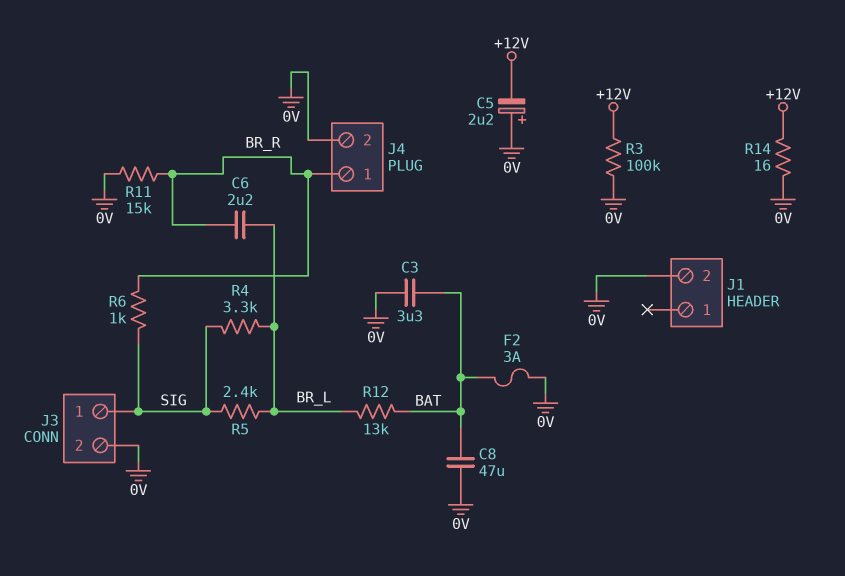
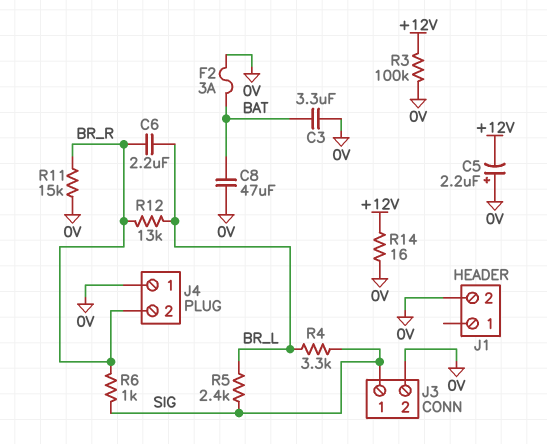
J4 pin 1: BR_R -> 0V
J4 pin 2: 0V -> BR_R
R12: 13k (BAT, BR_L) -> 13k (BR_L, BR_R)

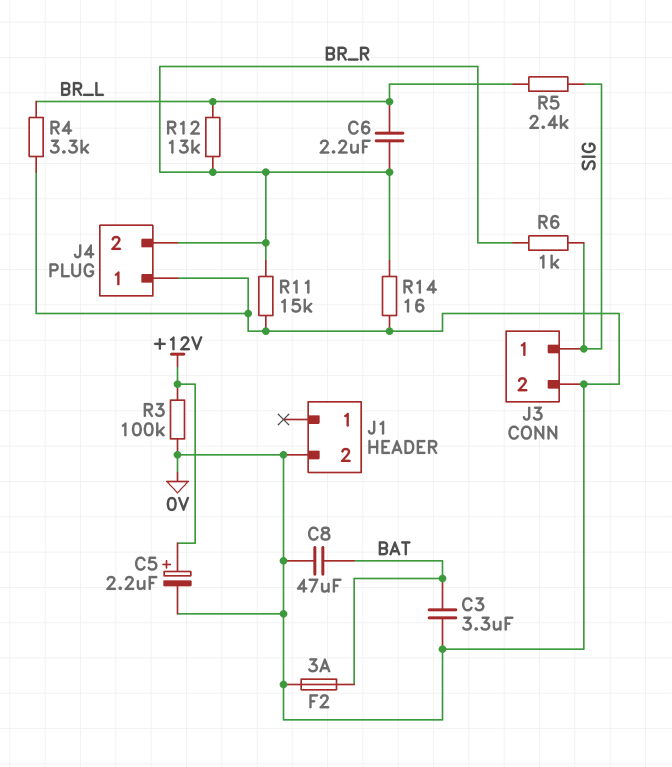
C5: 2.2uF (plus 0V, minus +12V) -> 2.2uF (plus +12V, minus 0V)
R4: 3.3k (BR_L, SIG) -> 3.3k (0V, BR_L)
R14: 16 (+12V, 0V) -> 16 (0V, BR_R)

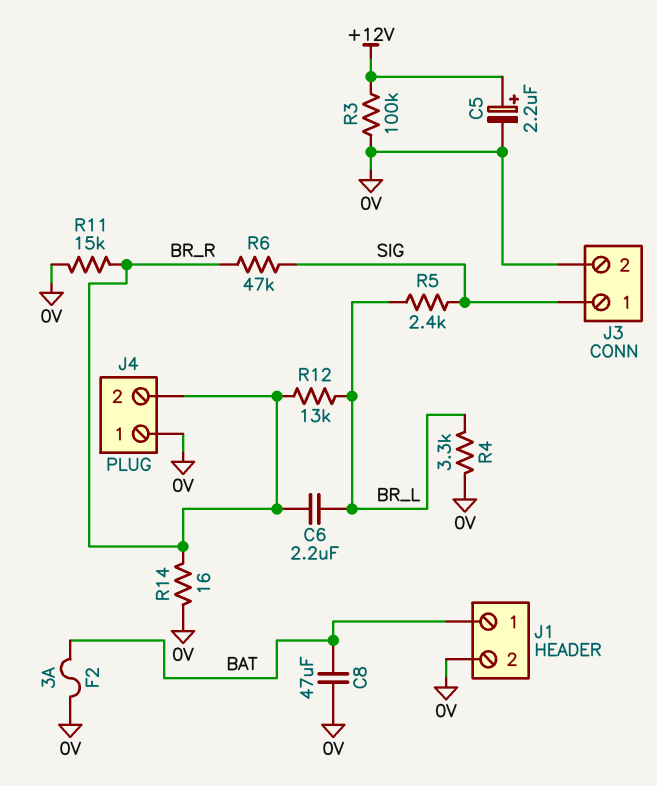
C3: 3.3uF (0V, BAT) -> none
J1 pin 1: none -> BAT
R6: 1k (BR_R, SIG) -> 47k (BR_R, SIG)

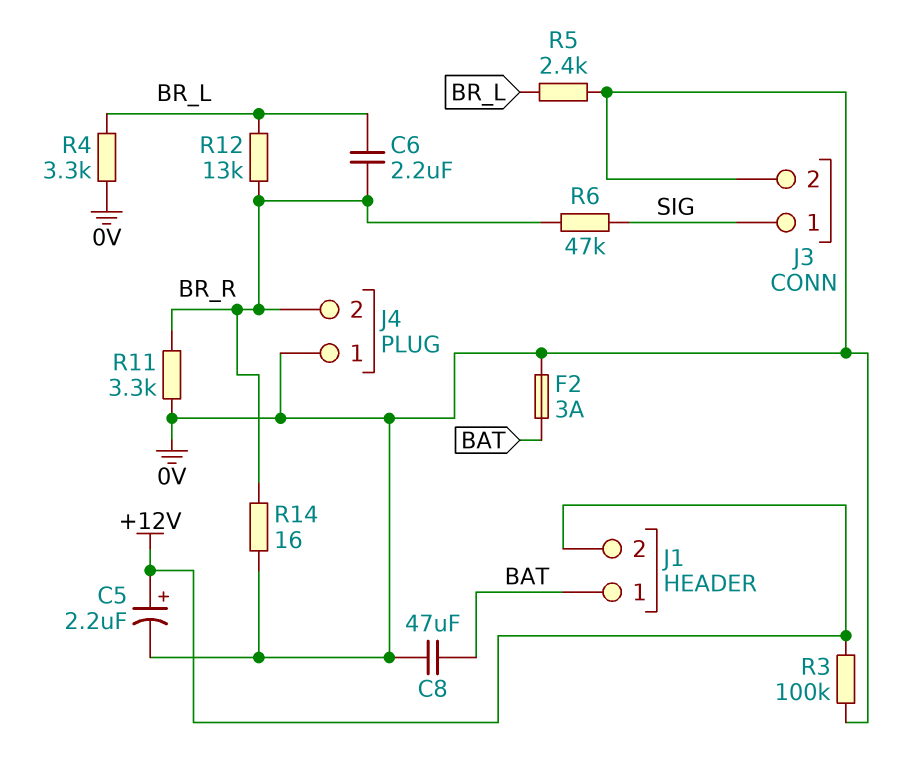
J1 pin 2: 0V -> +12V
R5: 2.4k (BR_L, SIG) -> 2.4k (0V, BR_L)
R11: 15k (0V, BR_R) -> 3.3k (0V, BR_R)

